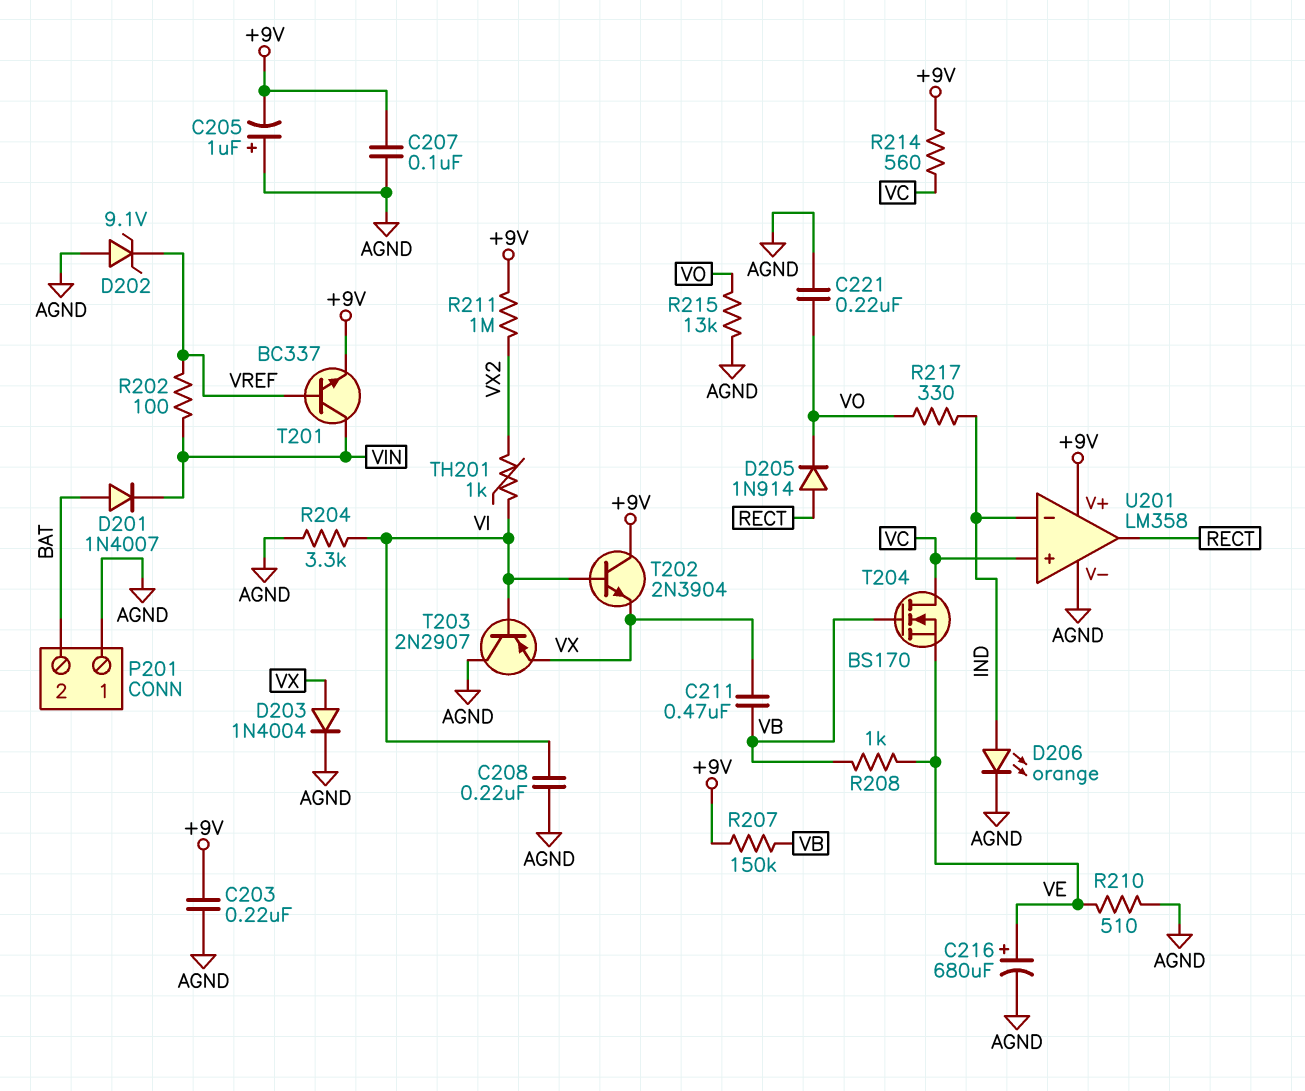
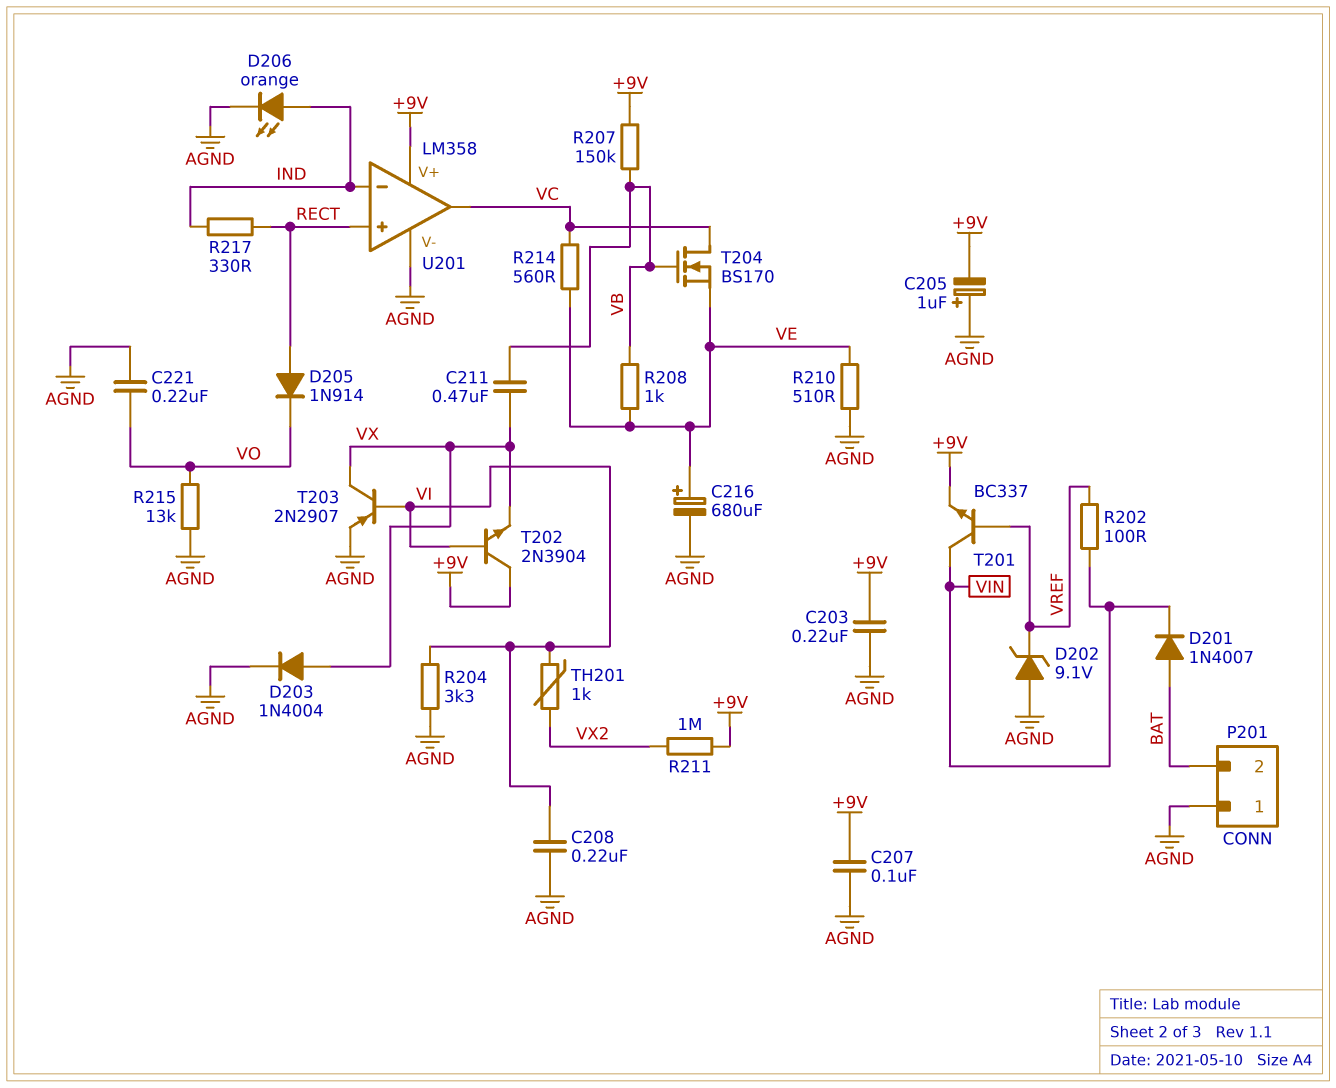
R214: 560 (+9V, VC) -> 560 (VC, VE)
R217: 330 (IND, VO) -> 330 (IND, RECT)
T203: PNP 2N2907 (B VI, C AGND, E VX) -> PNP 2N2907 (B VI, C VX, E AGND)
U201 pin in+: VC -> RECT
U201 pin out: RECT -> VC

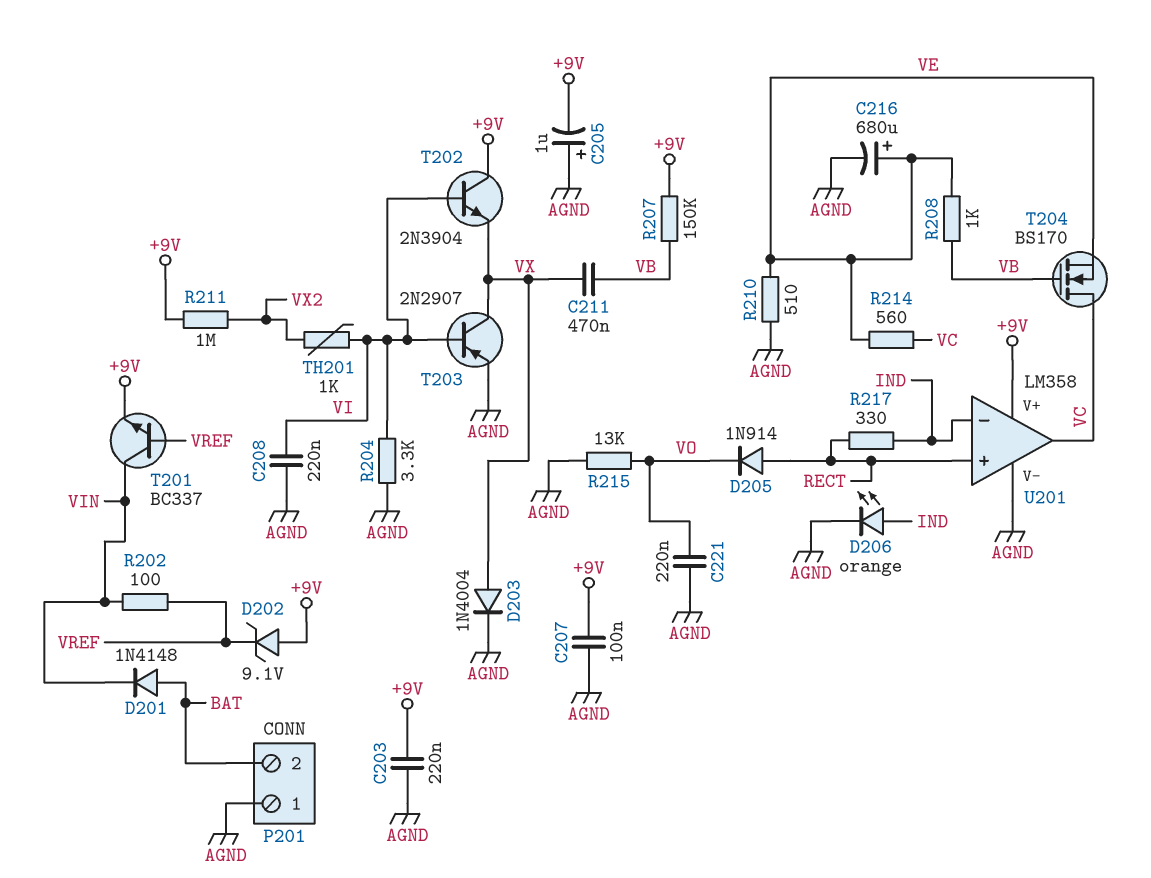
D201: diode 1N4007 (A BAT, K VIN) -> diode 1N4148 (A BAT, K VIN)
D202: zener 9.1V (A AGND, K VREF) -> zener 9.1V (A +9V, K VREF)

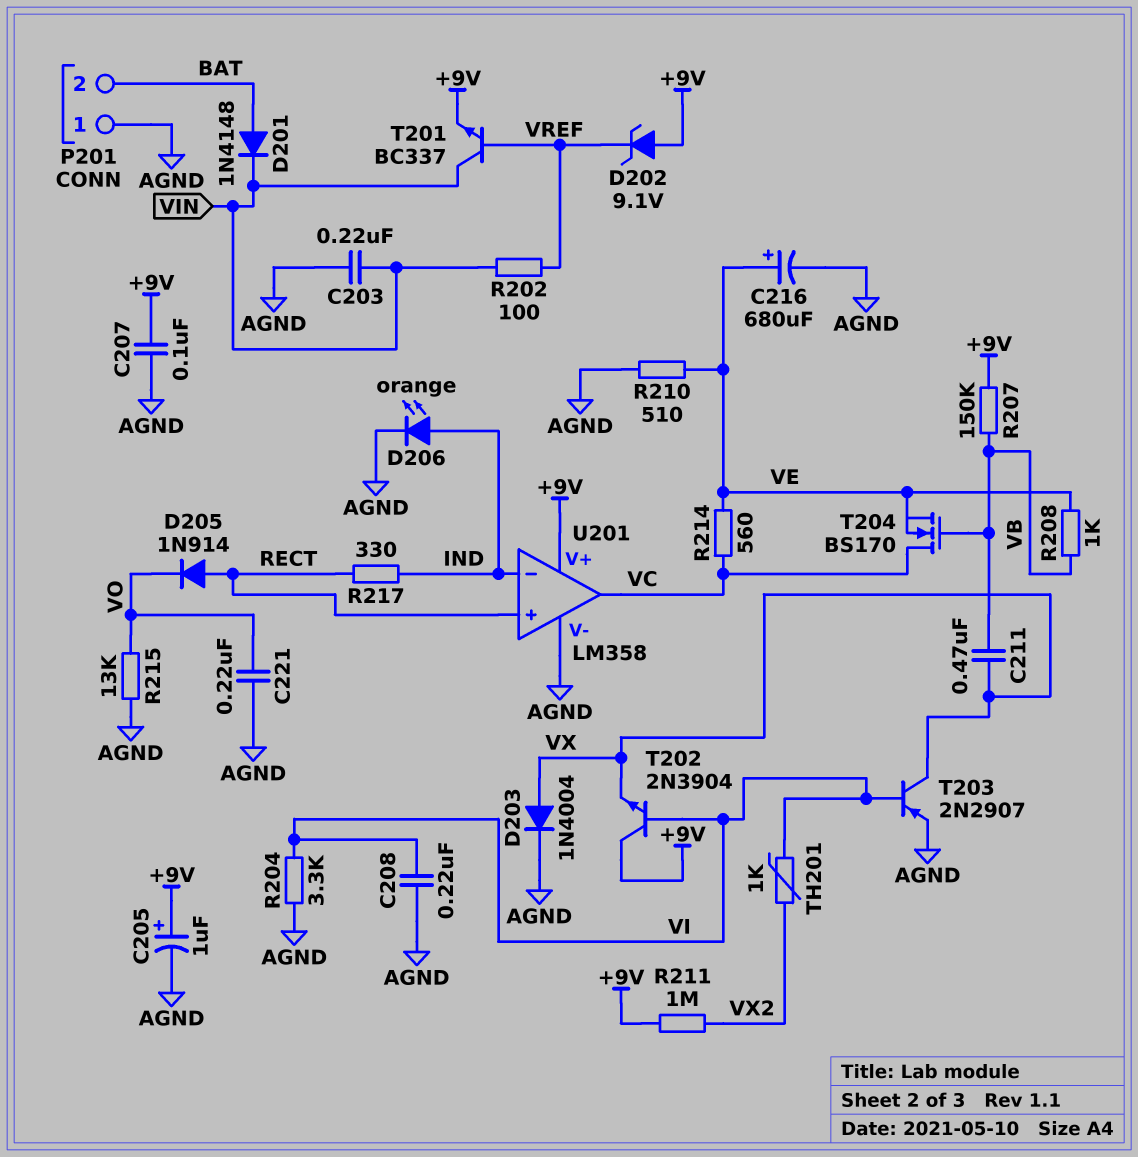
C203: 220nF (+9V, AGND) -> 220nF (AGND, VIN)
C205: 1uF (plus AGND, minus +9V) -> 1uF (plus +9V, minus AGND)

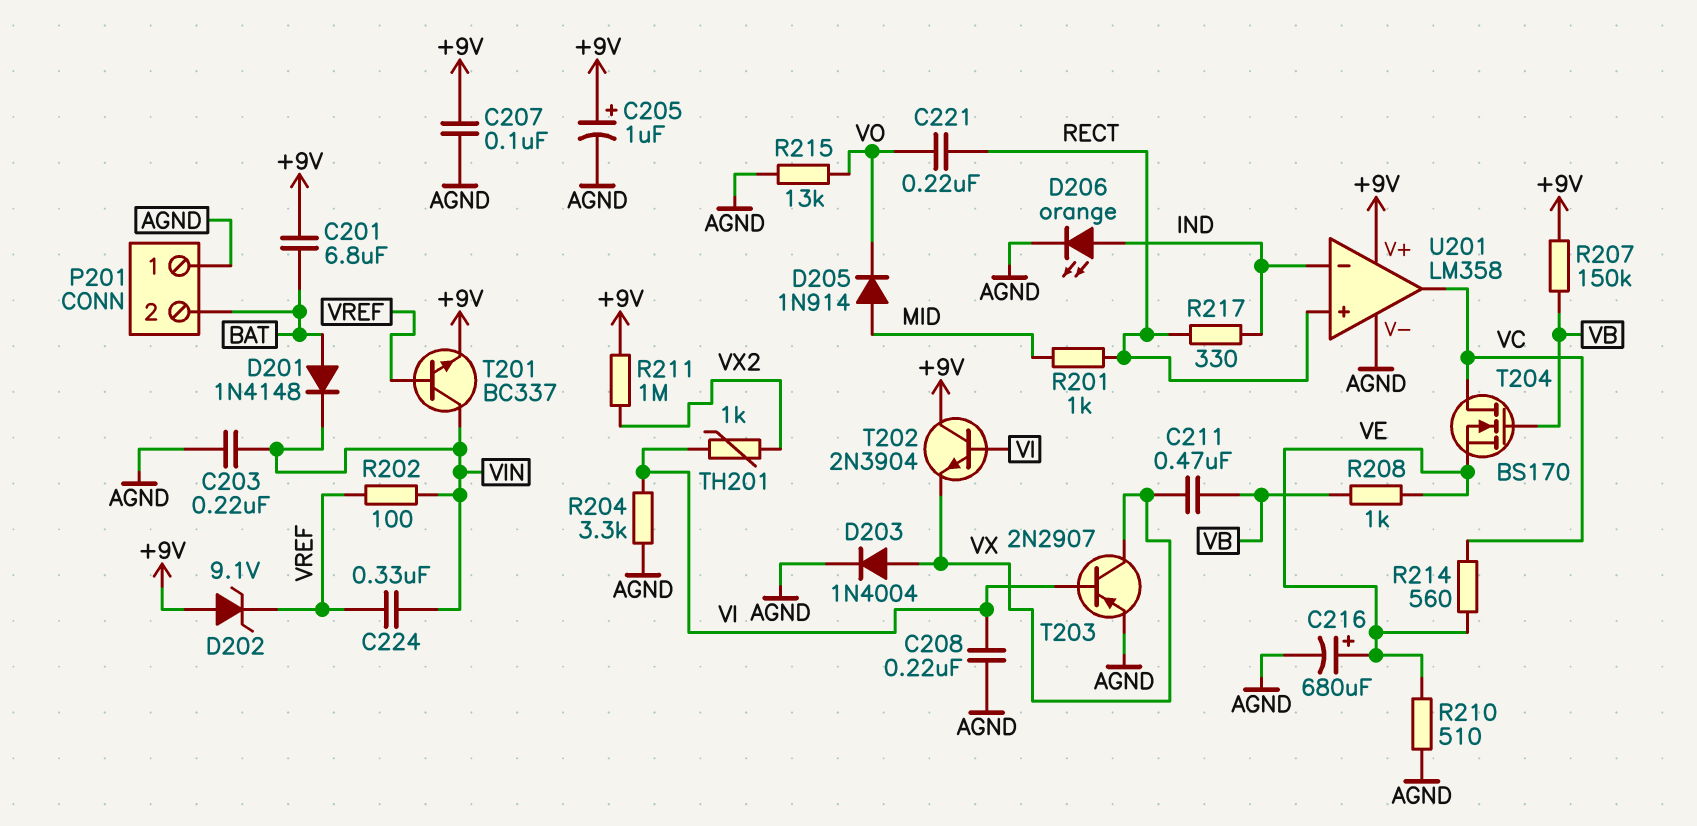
C201: none -> 6.8uF (+9V, BAT)
C221: 220nF (AGND, VO) -> 220nF (RECT, VO)
C224: none -> 330nF (VIN, VREF)
D205: diode 1N914 (A RECT, K VO) -> diode 1N914 (A MID, K VO)
R201: none -> 1k (MID, RECT)

